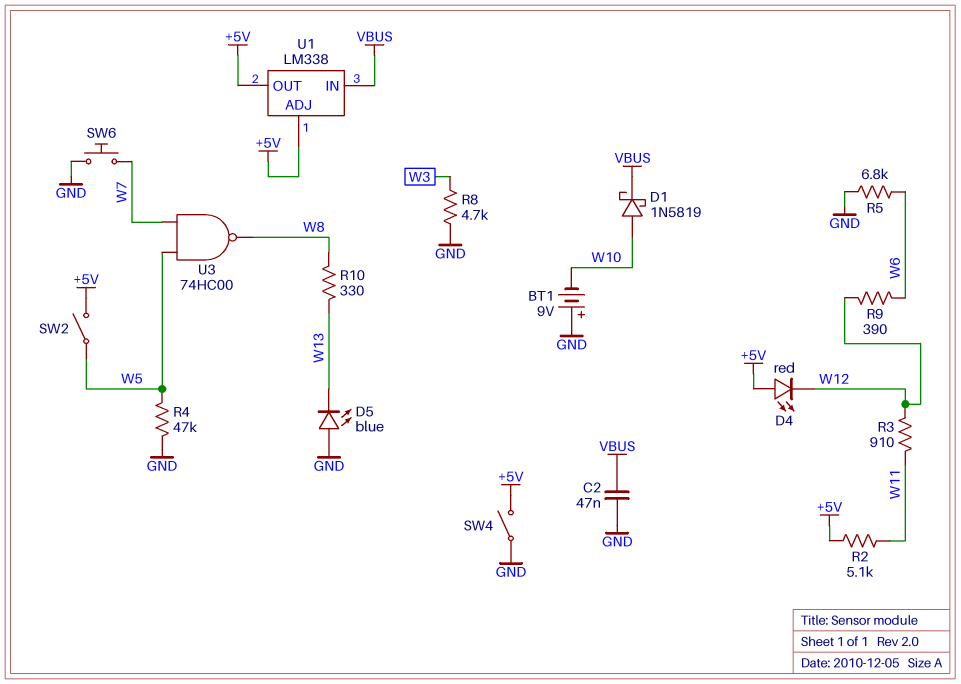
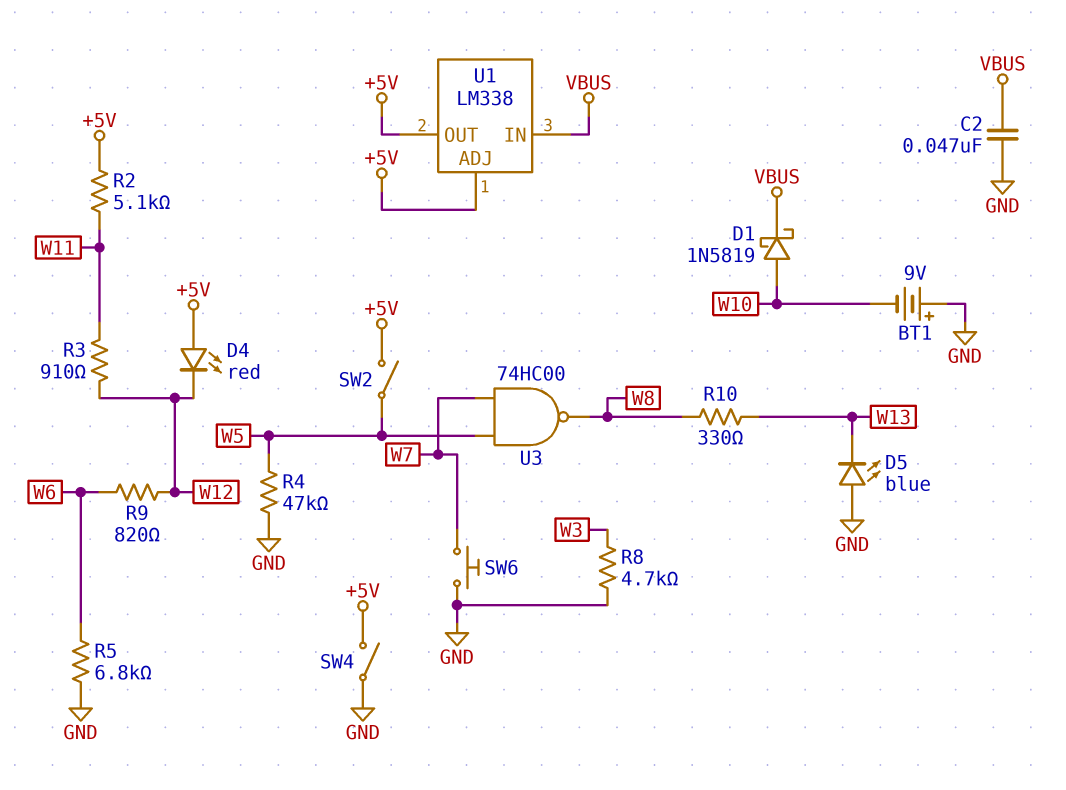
R9: 390 (W6, W12) -> 820 (W6, W12)

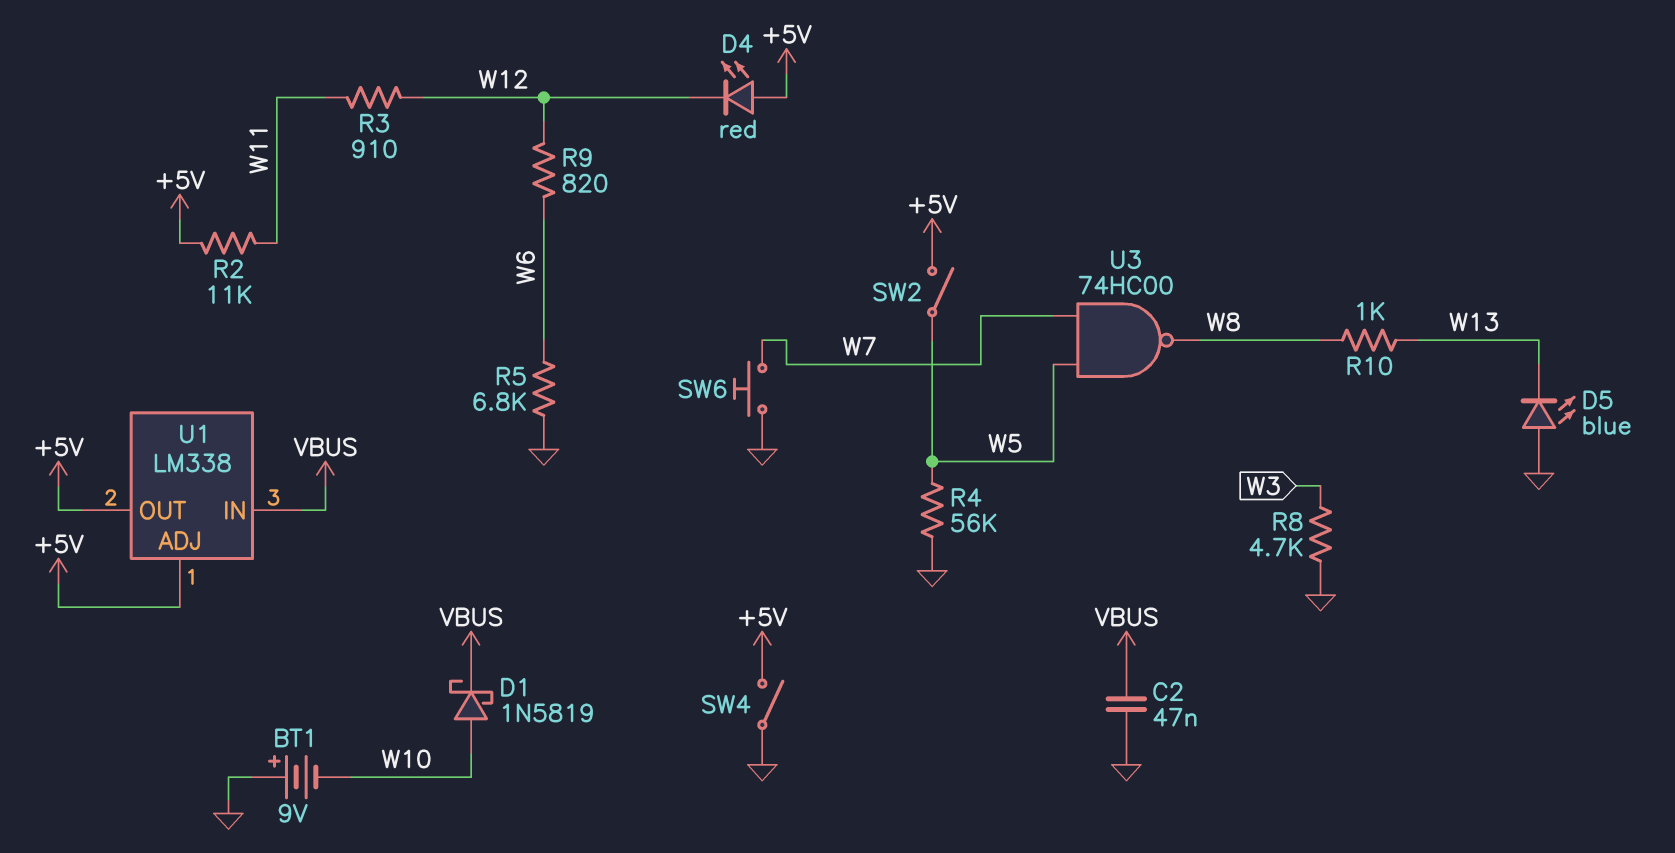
R2: 5.1k (+5V, W11) -> 11k (+5V, W11)
R4: 47k (GND, W5) -> 56k (GND, W5)
R10: 330 (W8, W13) -> 1k (W8, W13)

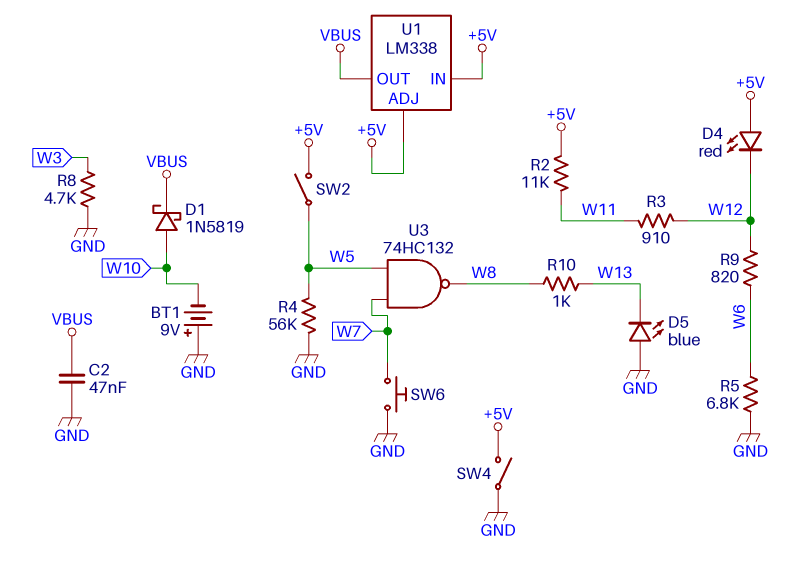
U1 pin IN: VBUS -> +5V
U1 pin OUT: +5V -> VBUS
U3: NAND 74HC00 (in W5, in W7, out W8) -> NAND 74HC132 (in W5, in W7, out W8)

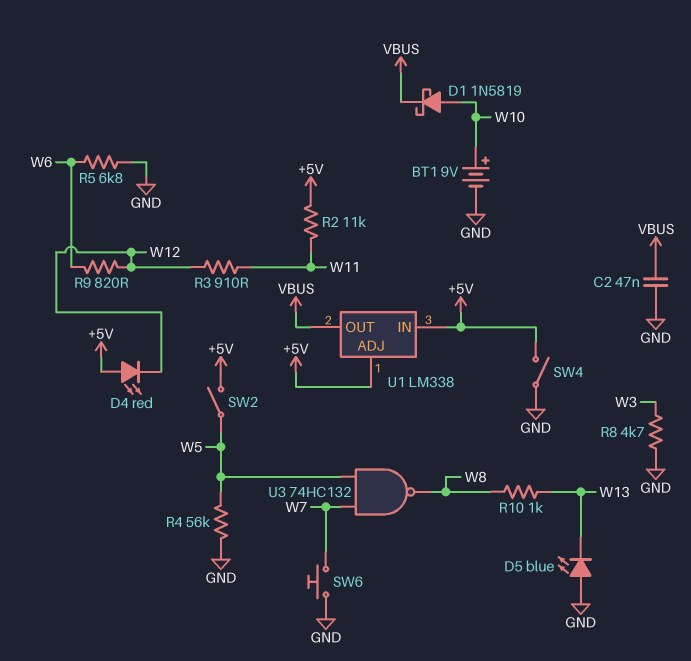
BT1: 9V (plus GND, minus W10) -> 9V (plus W10, minus GND)

